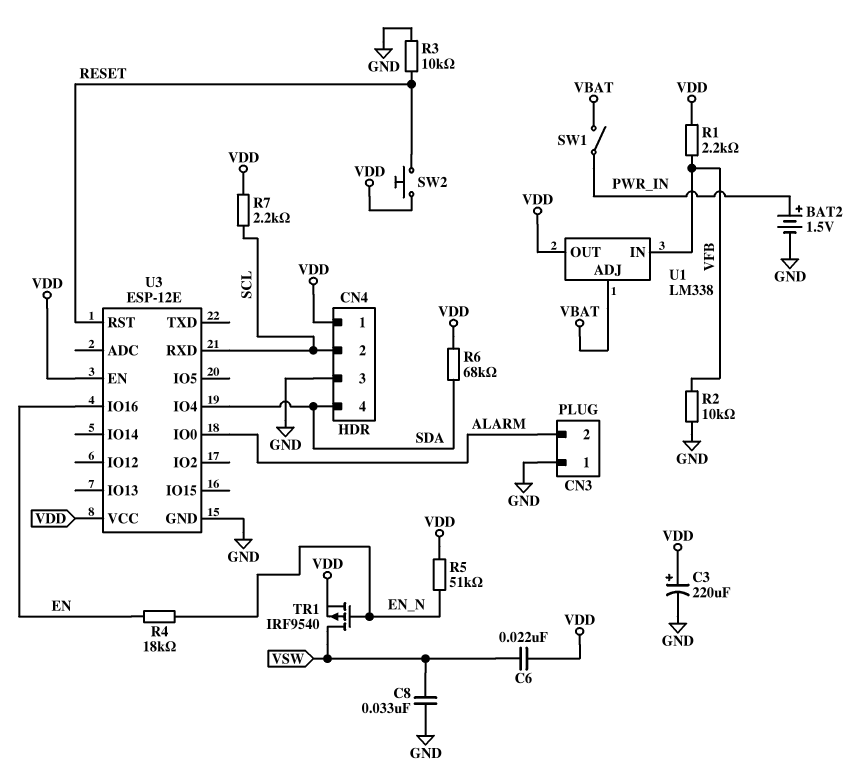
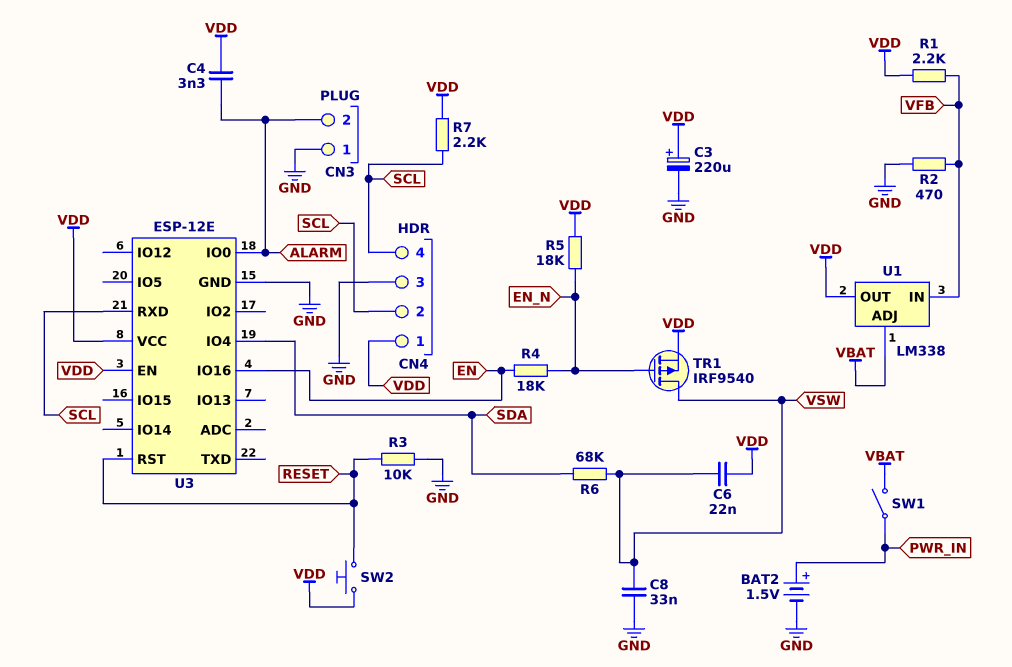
C4: none -> 3.3nF (ALARM, VDD)
CN4 pin 4: SDA -> SCL
R2: 10k (GND, VFB) -> 470 (GND, VFB)
R5: 51k (EN_N, VDD) -> 18k (EN_N, VDD)
R6: 68k (SDA, VDD) -> 68k (SDA, VSW)

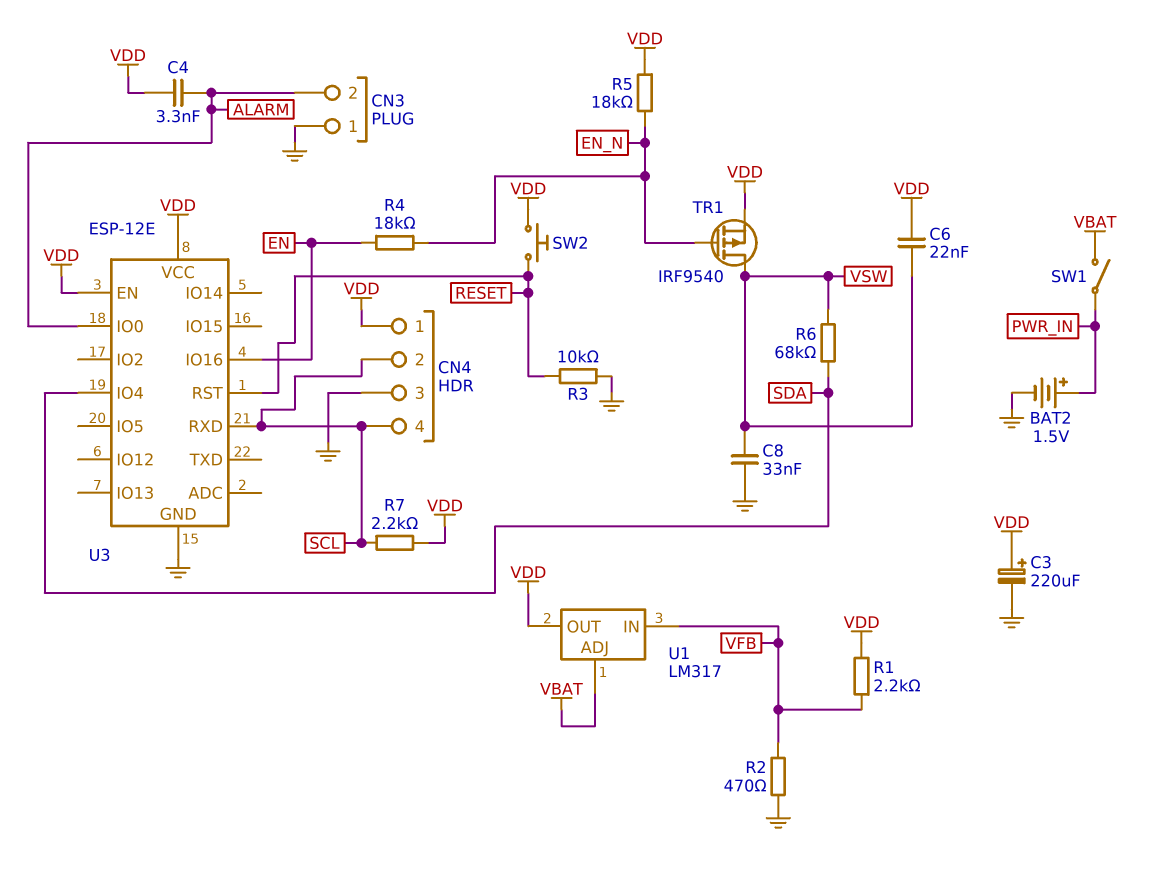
U1: LM338 -> LM317

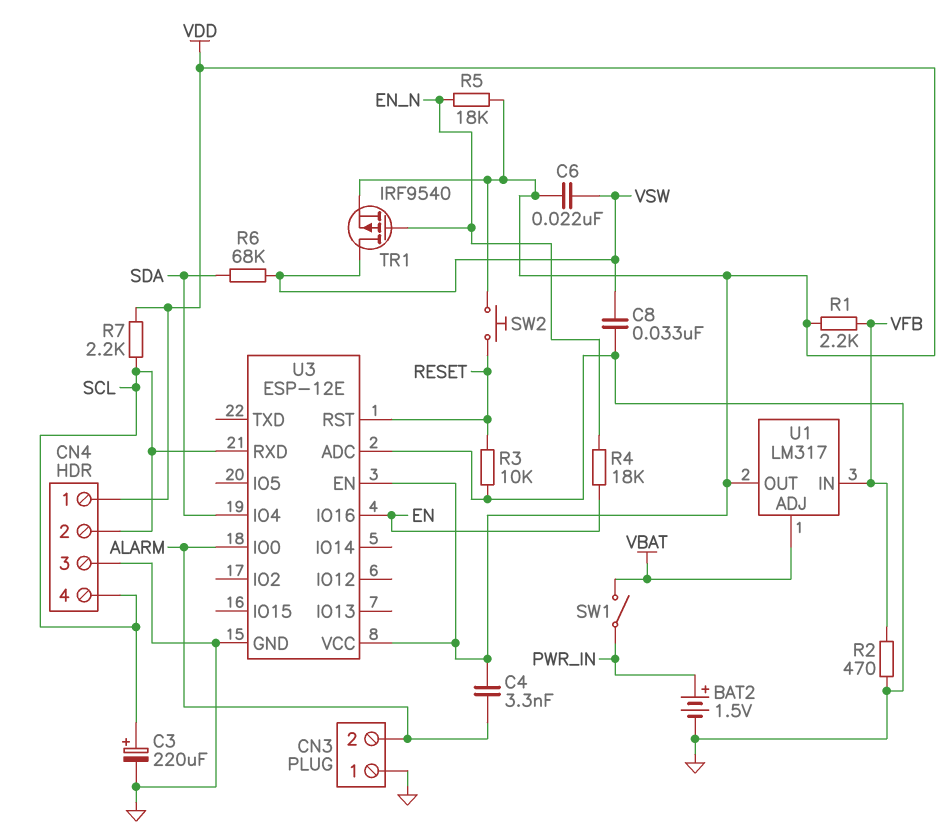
C3: 220uF (plus VDD, minus GND) -> 220uF (plus SCL, minus GND)
U3 pin ADC: none -> GND

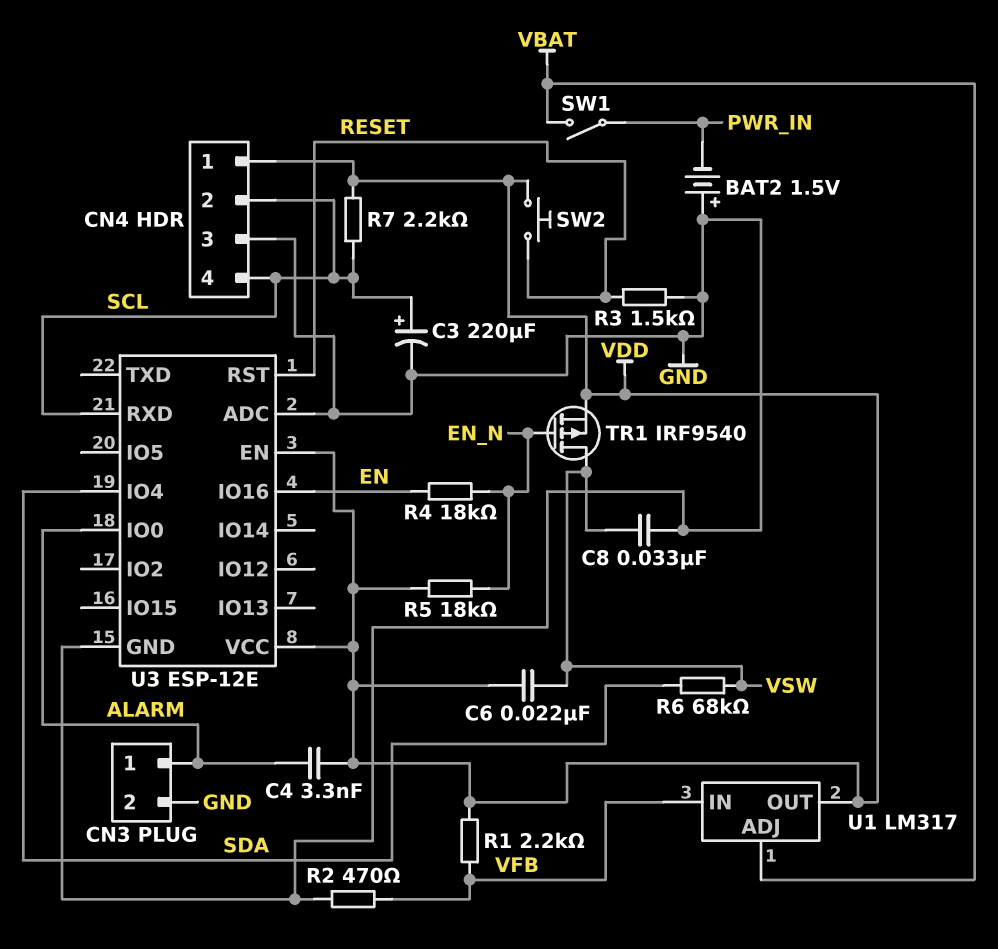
BAT2: 1.5V (plus PWR_IN, minus GND) -> 1.5V (plus GND, minus PWR_IN)
CN3 pin 1: GND -> ALARM
CN3 pin 2: ALARM -> GND
R3: 10k (GND, RESET) -> 1.5k (GND, RESET)

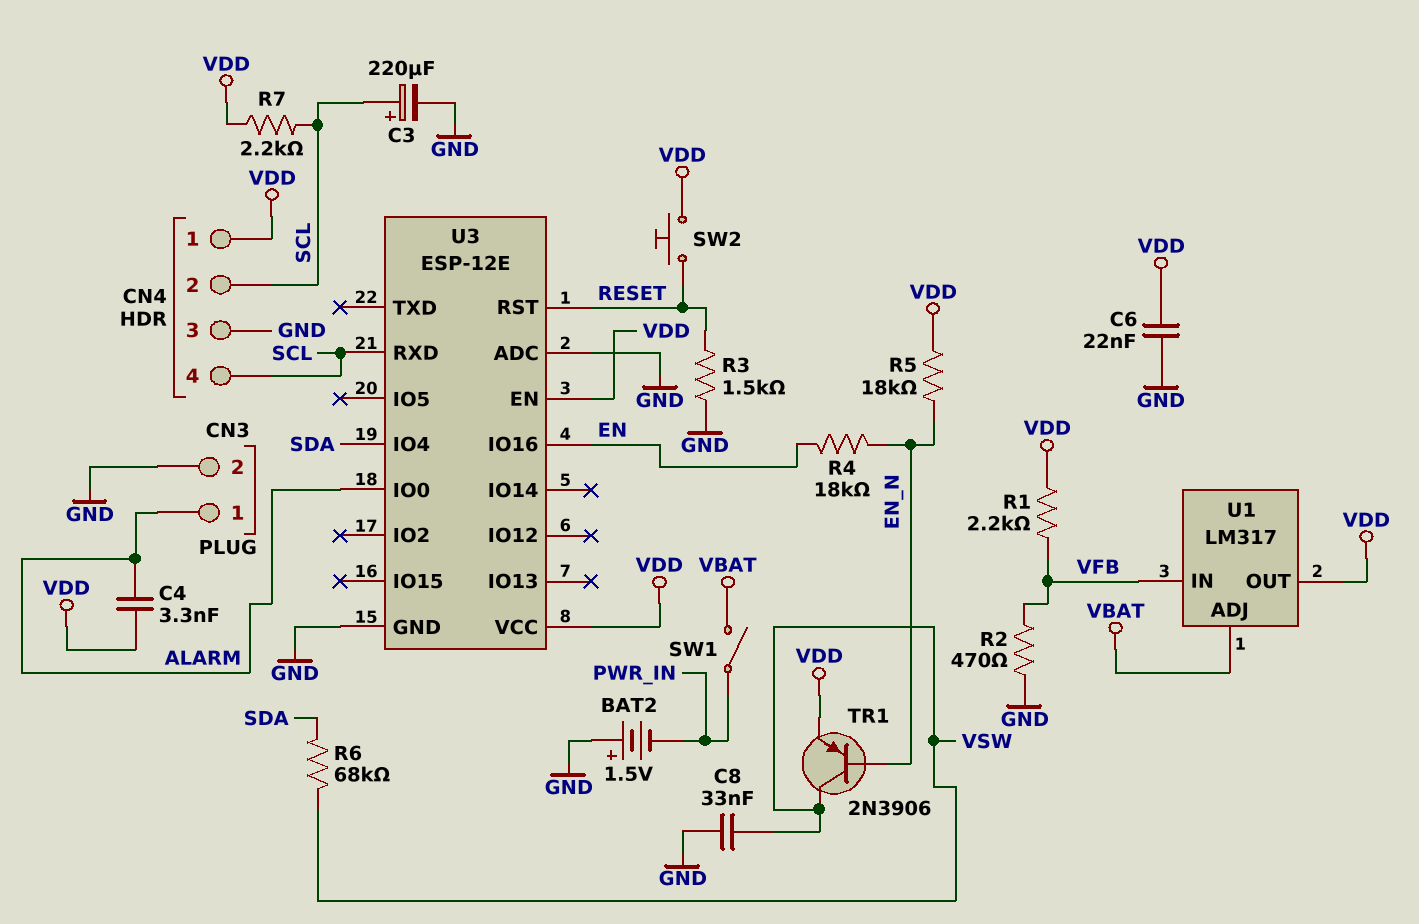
C6: 22nF (VDD, VSW) -> 22nF (GND, VDD)
TR1: PMOS IRF9540 (G EN_N, D VSW, S VDD) -> PNP 2N3906 (B EN_N, C VSW, E VDD)

